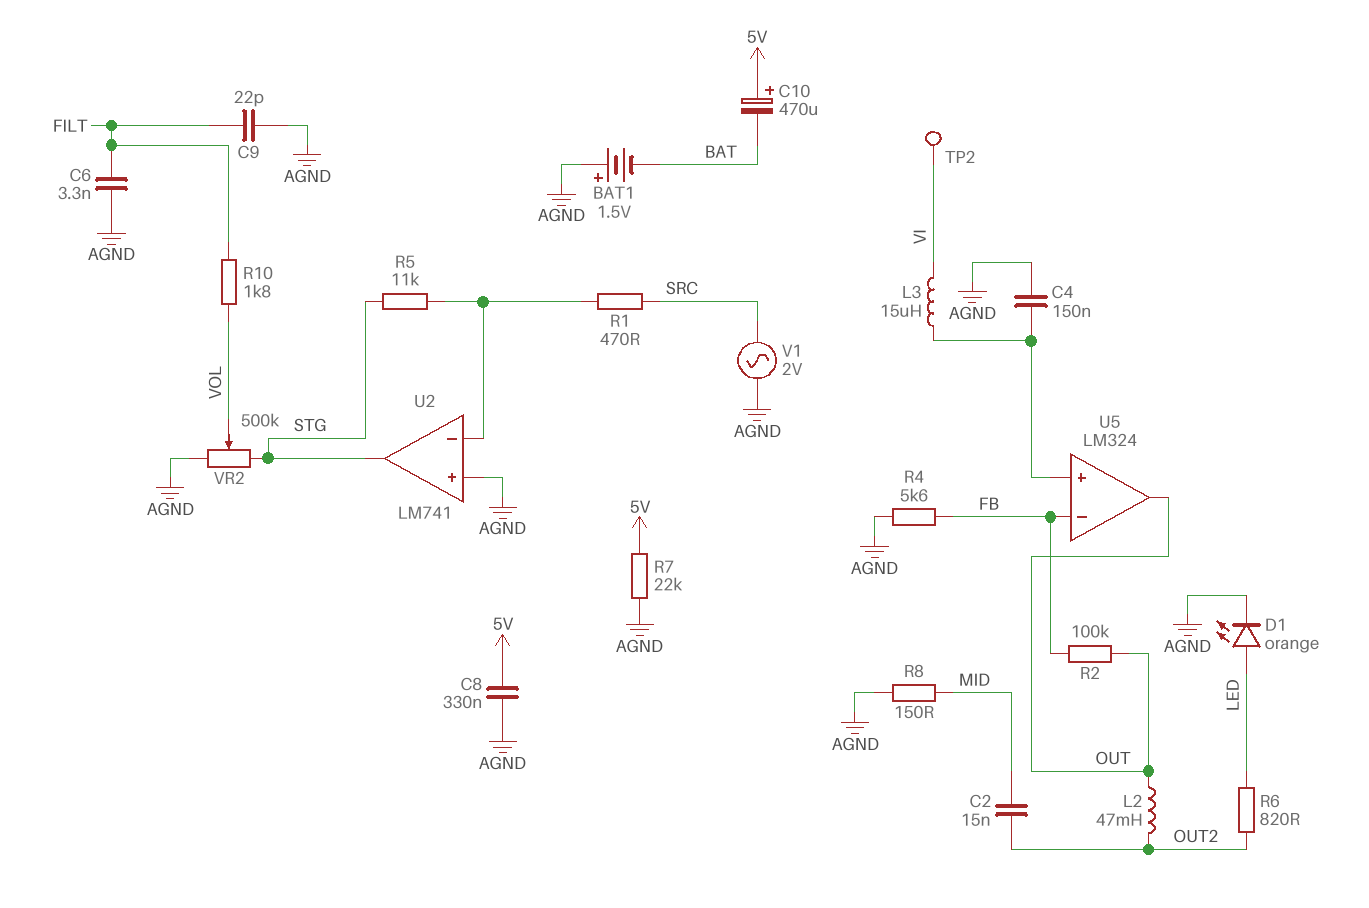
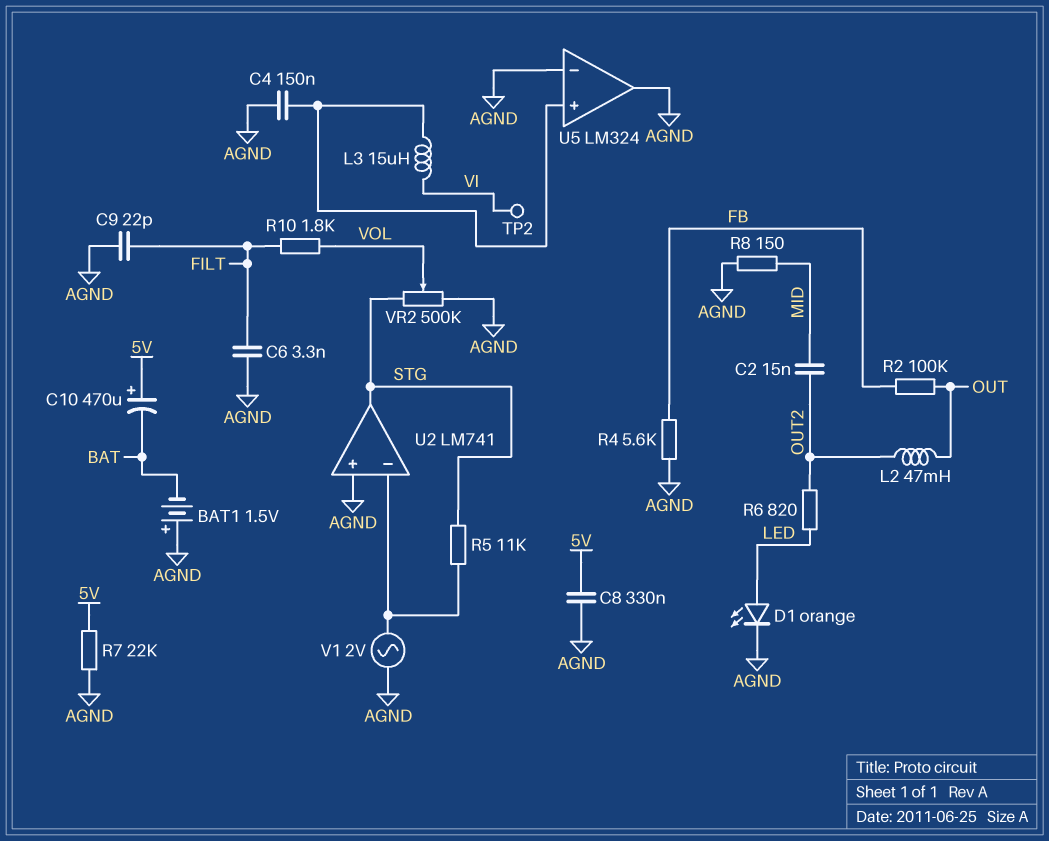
R1: 470 (SRC, U2/in-) -> none
U5 pin in-: FB -> AGND
U5 pin out: OUT -> AGND
V1: AC 2V (AGND, SRC) -> AC 2V (AGND, U2/in-)

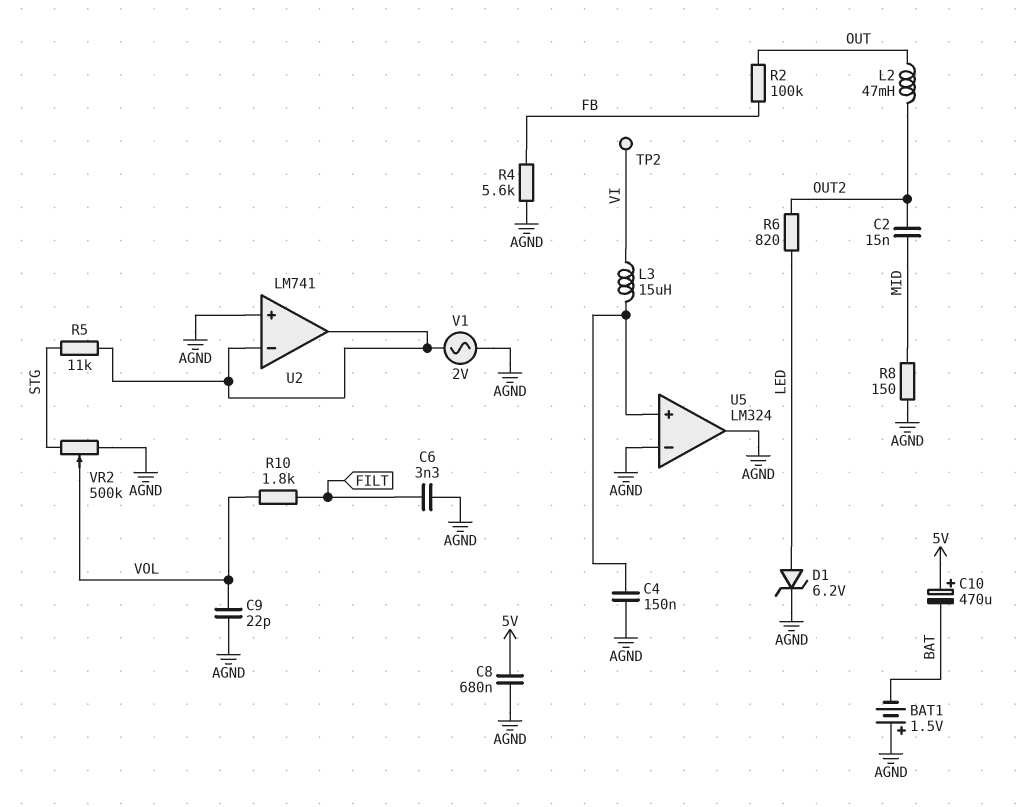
C8: 330nF (5V, AGND) -> 680nF (5V, AGND)
C9: 22pF (AGND, FILT) -> 22pF (AGND, VOL)
D1: LED orange (A LED, K AGND) -> zener 6.2V (A LED, K AGND)
R7: 22k (5V, AGND) -> none
U2 pin out: STG -> U2/in-

